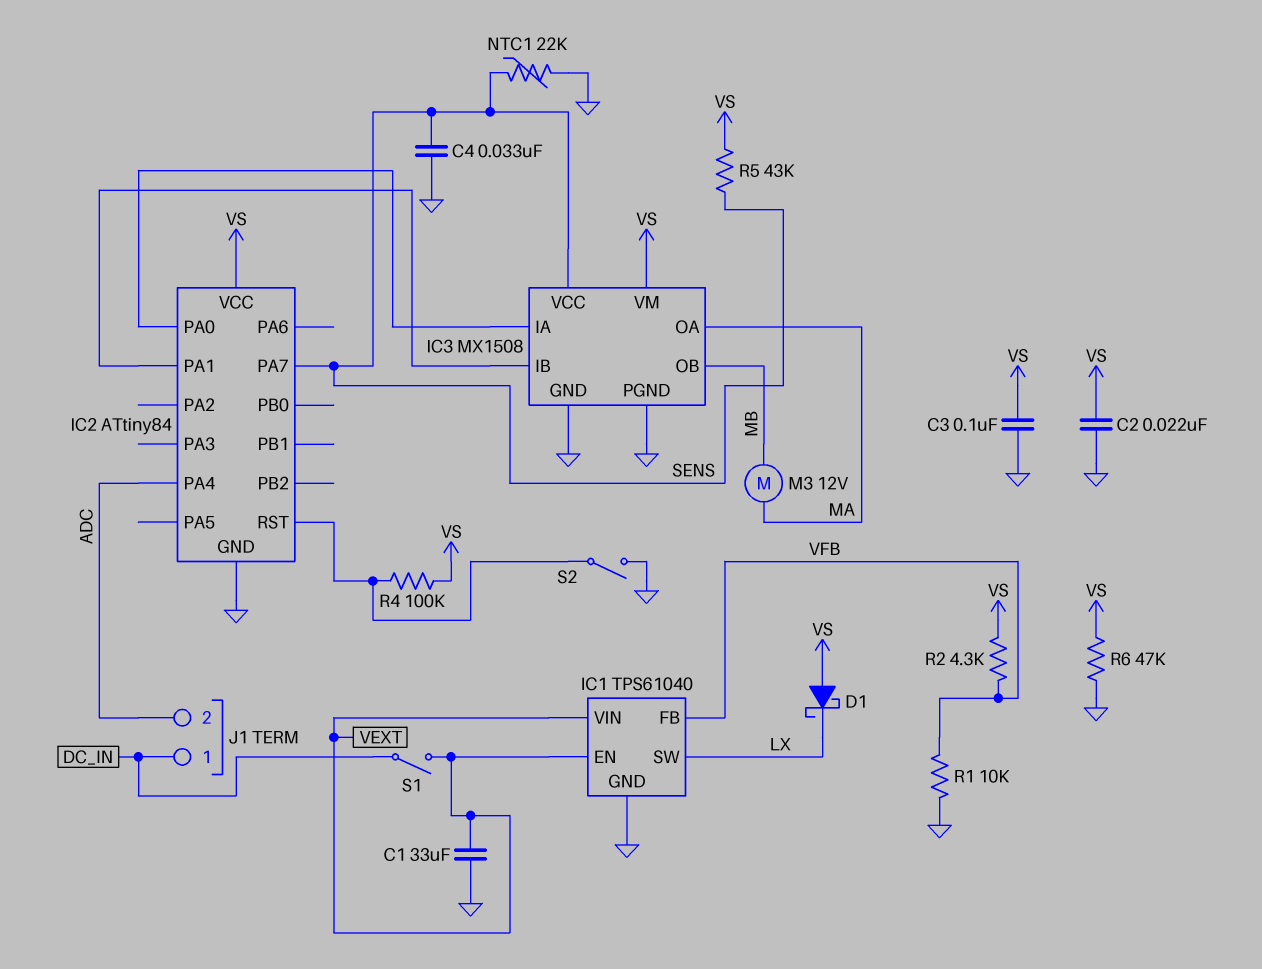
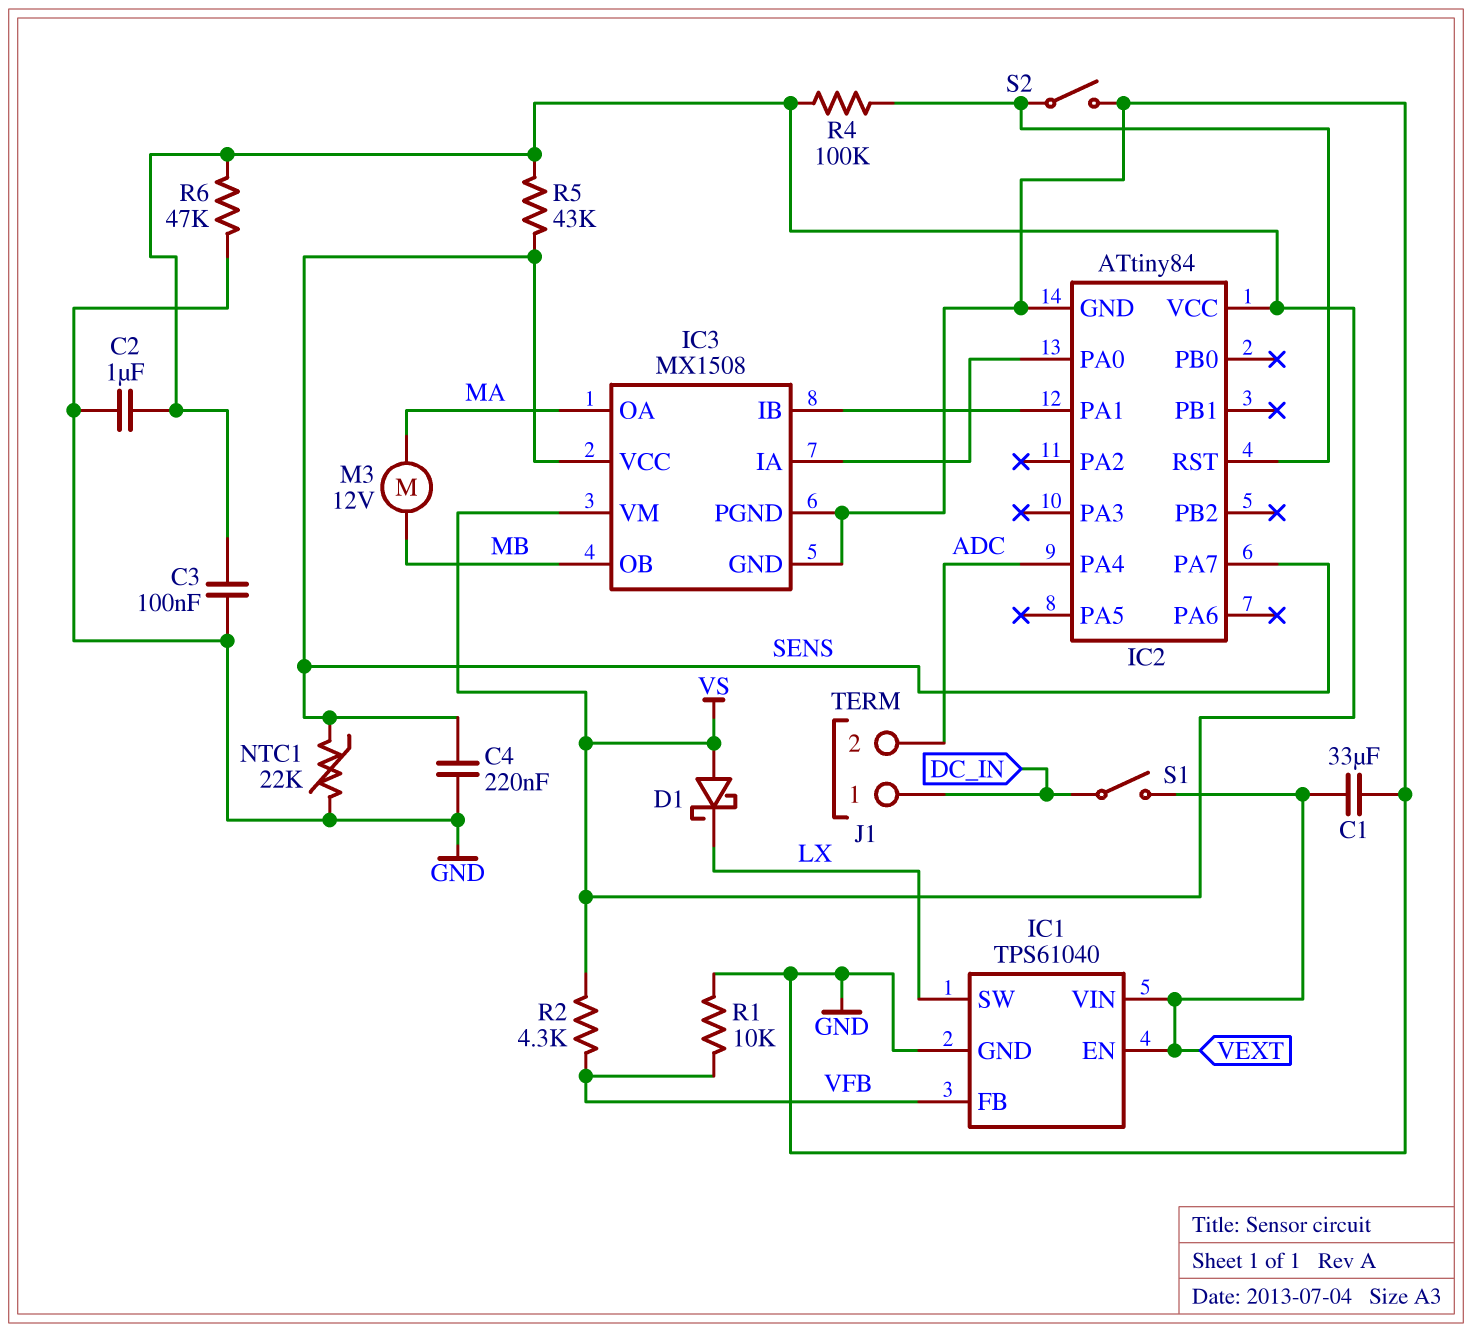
C2: 22nF (GND, VS) -> 1uF (GND, VS)
C4: 33nF (GND, SENS) -> 220nF (GND, SENS)

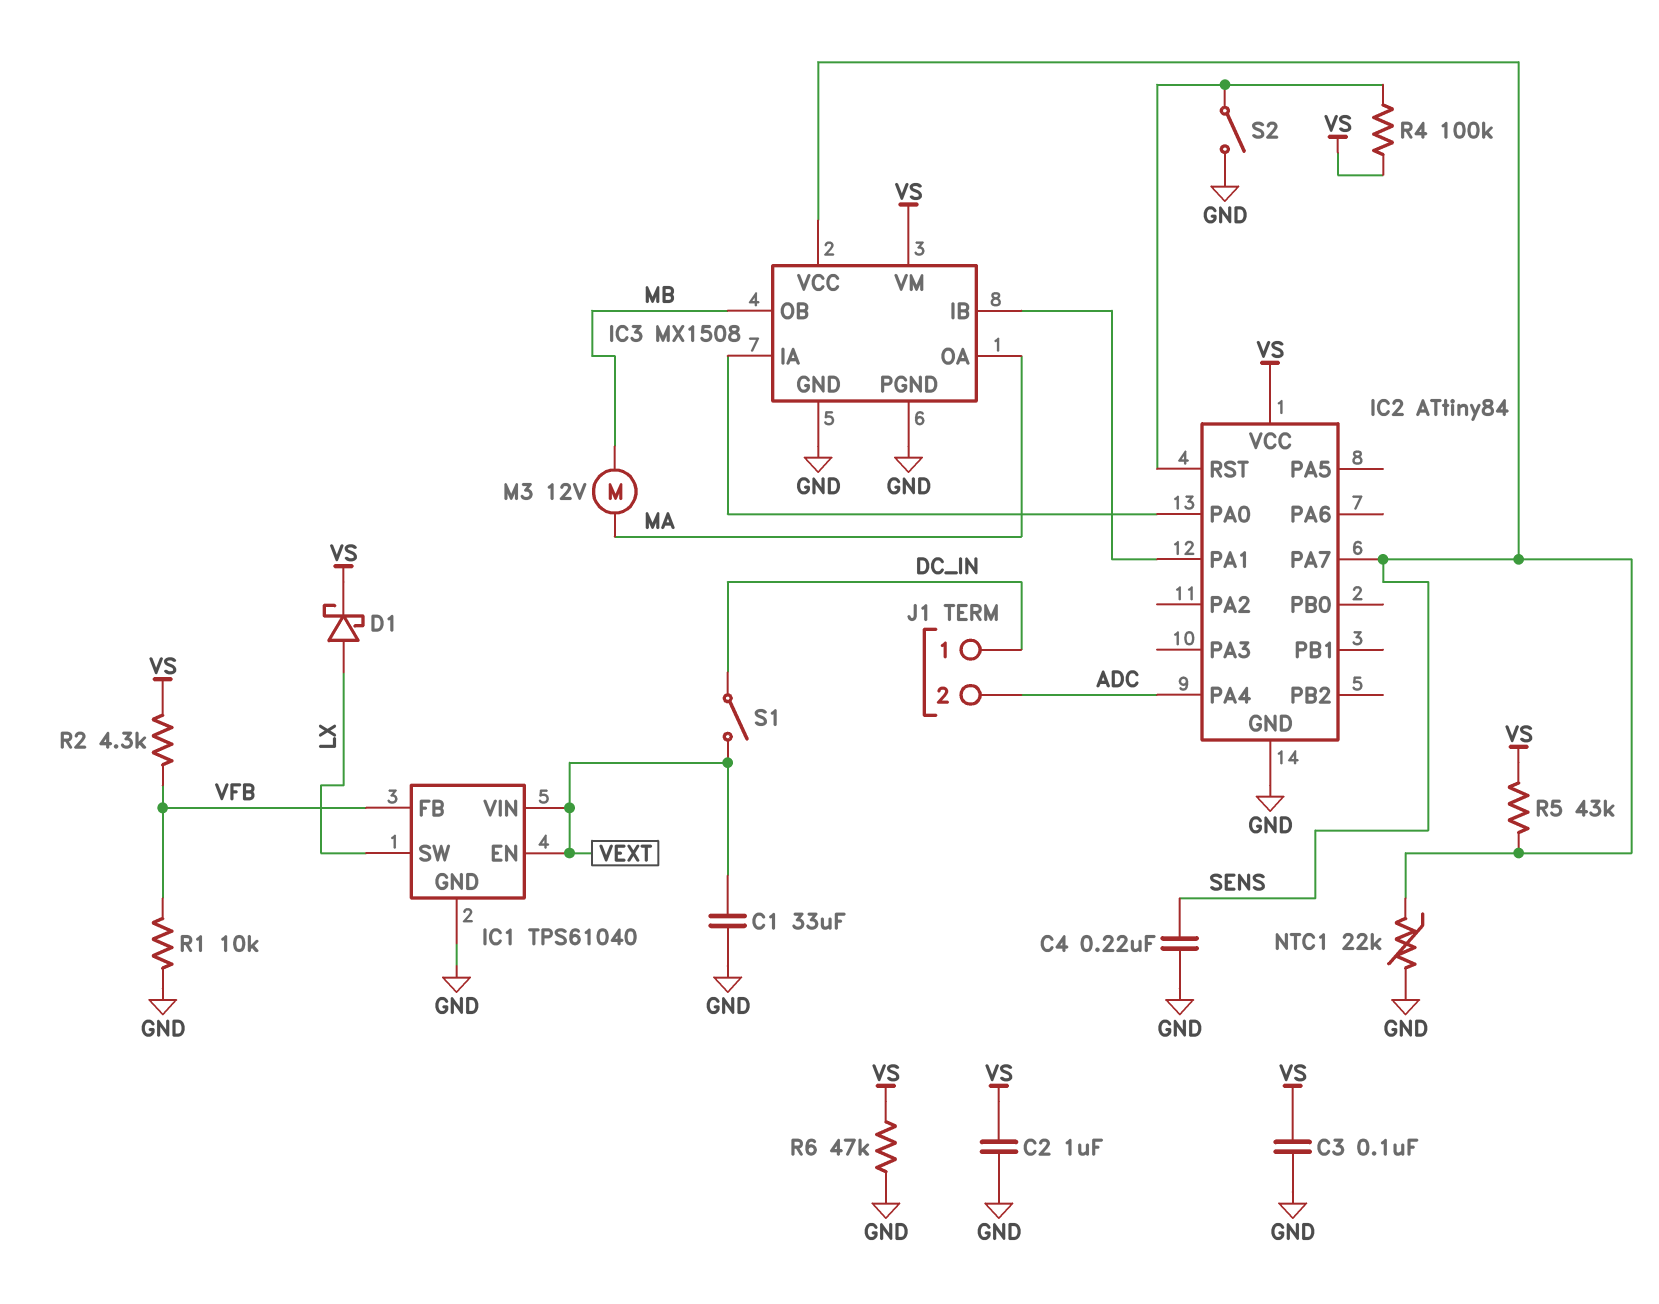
D1: schottky (A VS, K LX) -> schottky (A LX, K VS)

